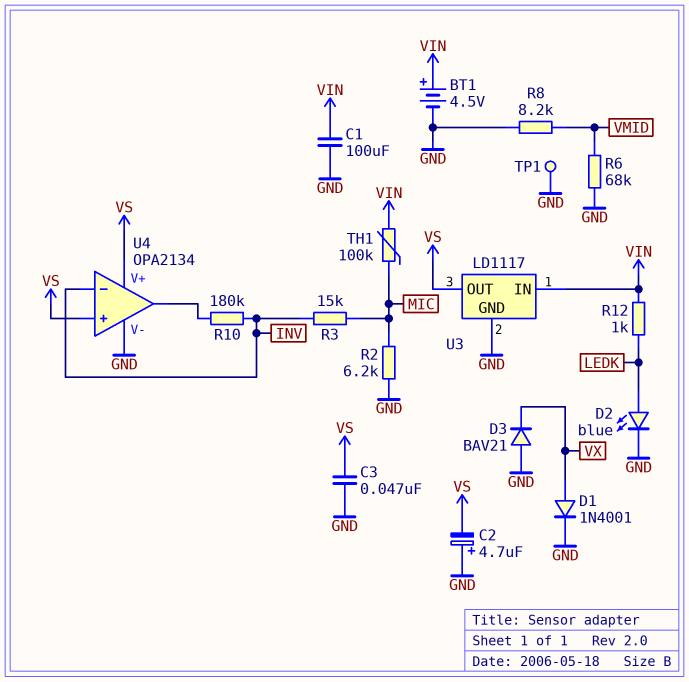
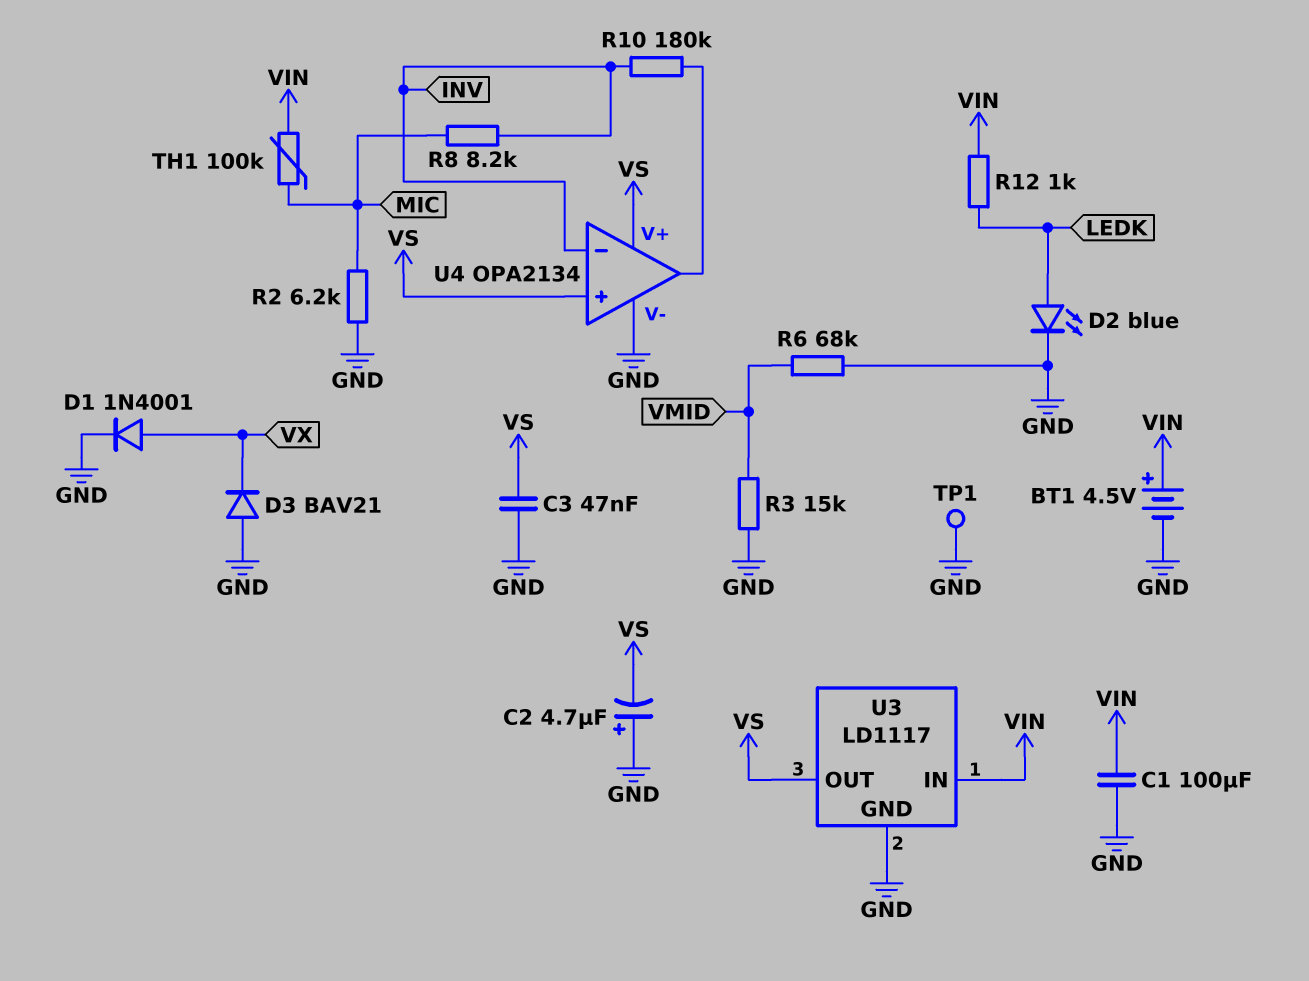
R3: 15k (INV, MIC) -> 15k (GND, VMID)
R8: 8.2k (GND, VMID) -> 8.2k (INV, MIC)

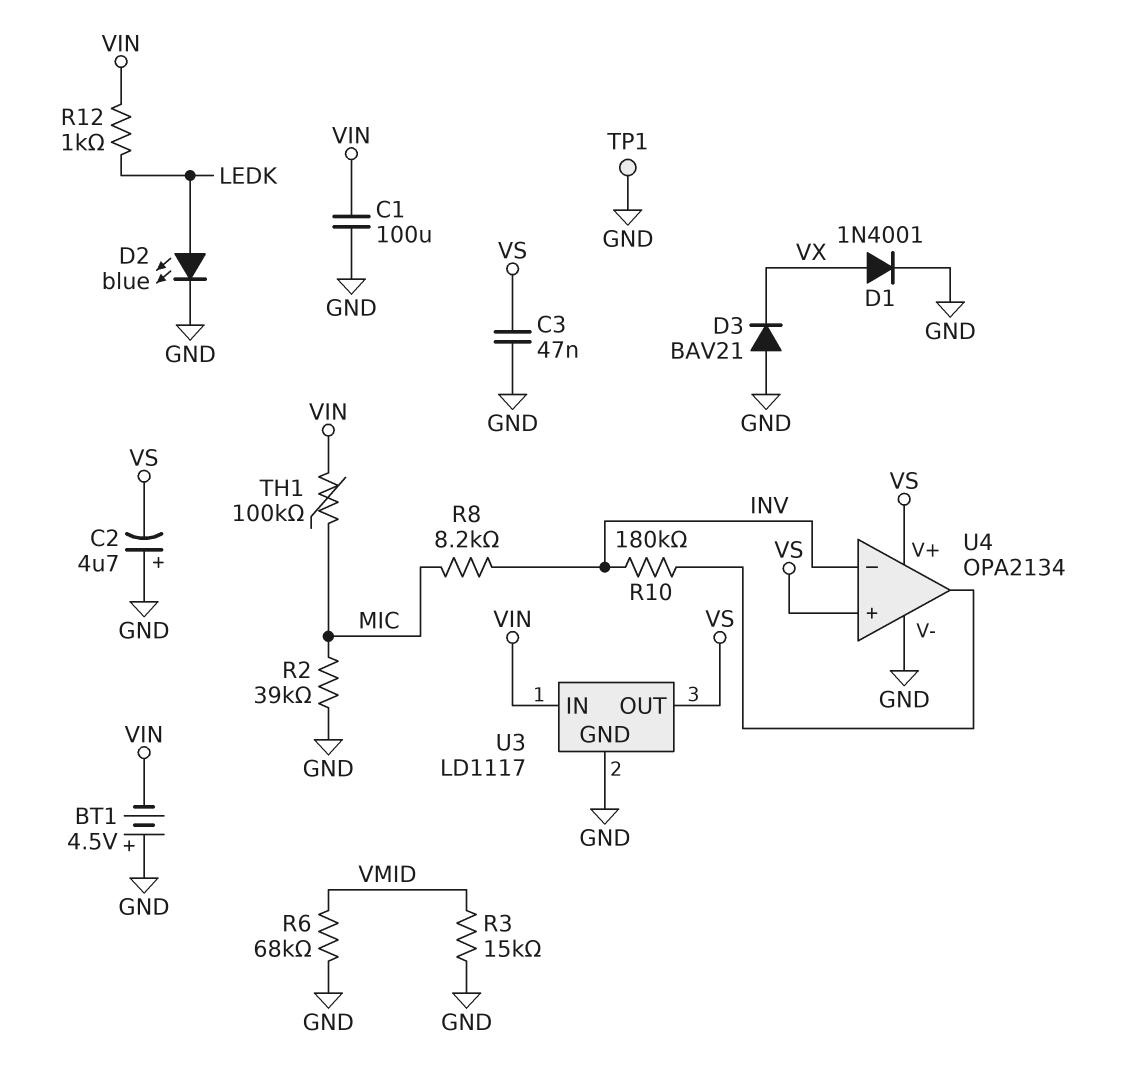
BT1: 4.5V (plus VIN, minus GND) -> 4.5V (plus GND, minus VIN)
R2: 6.2k (GND, MIC) -> 39k (GND, MIC)

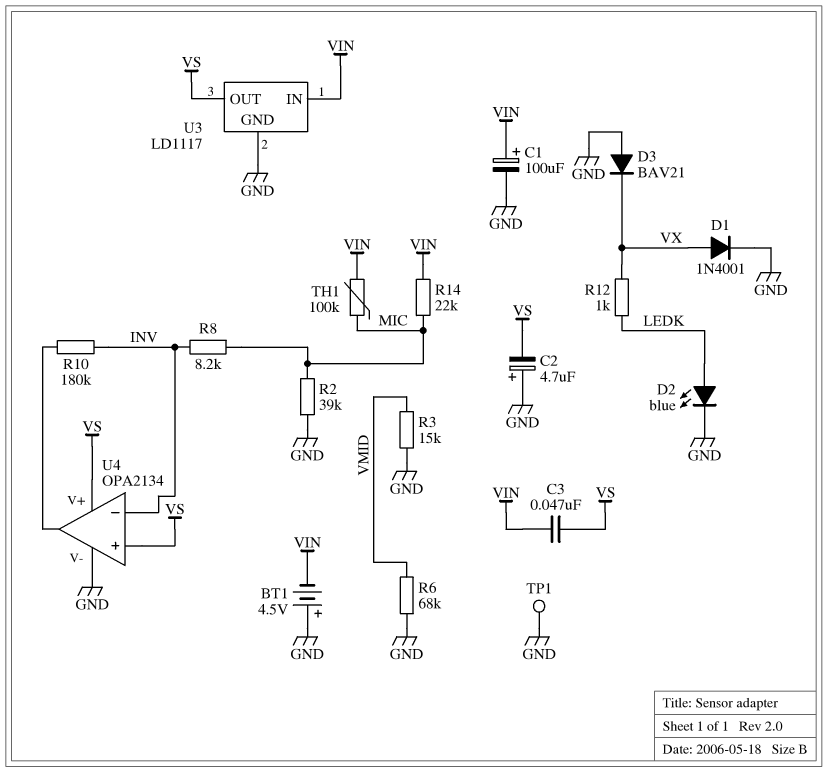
C1: 100uF (GND, VIN) -> 100uF (plus VIN, minus GND)
C3: 47nF (GND, VS) -> 47nF (VIN, VS)
R12: 1k (LEDK, VIN) -> 1k (LEDK, VX)
R14: none -> 22k (MIC, VIN)

